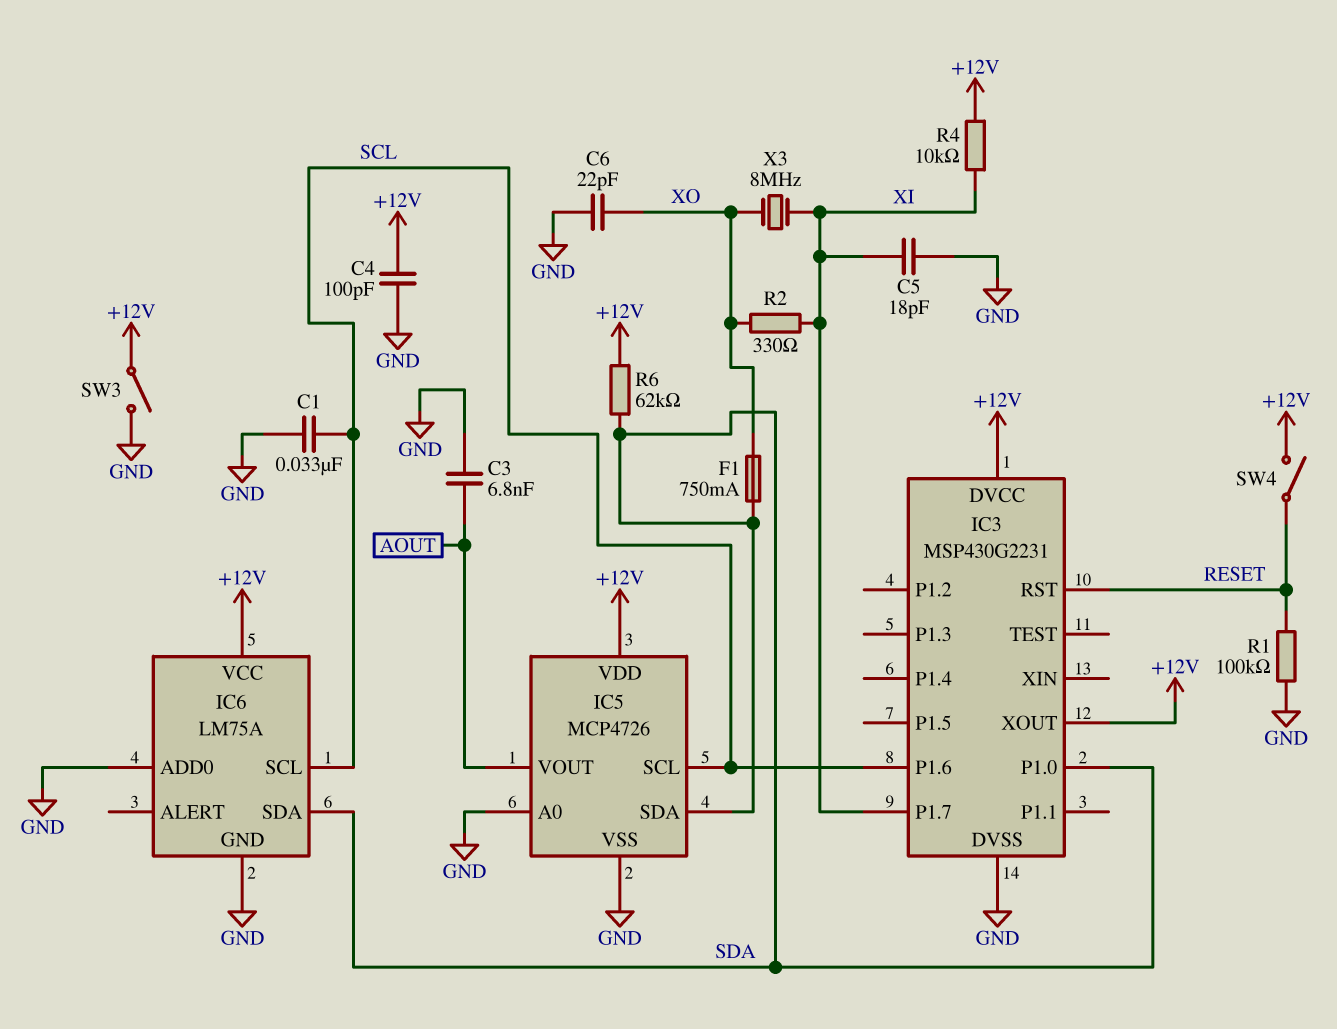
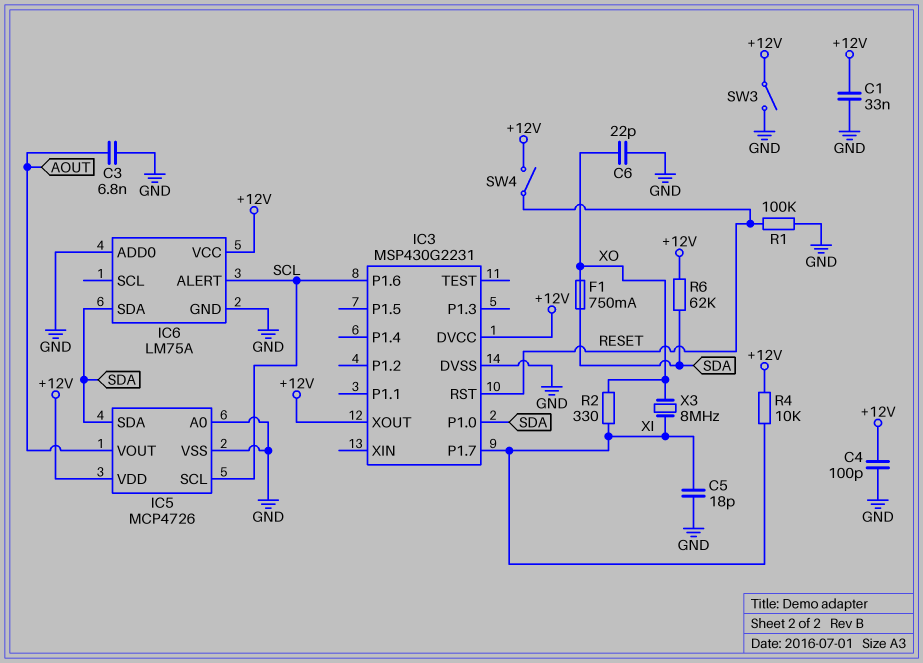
C1: 33nF (GND, SCL) -> 33nF (+12V, GND)
IC6 pin ALERT: none -> SCL
IC6 pin SCL: SCL -> none

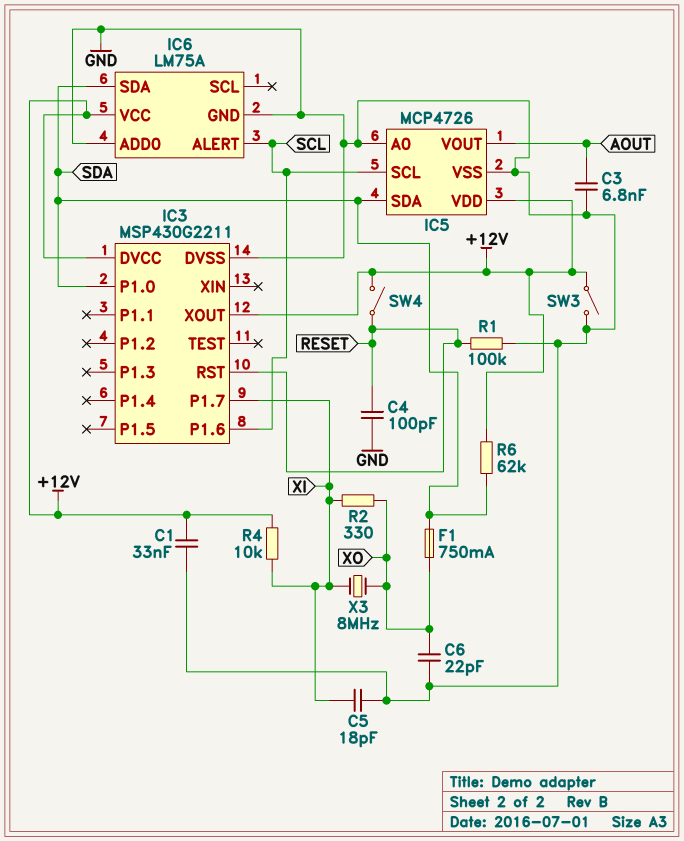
C4: 100pF (+12V, GND) -> 100pF (GND, RESET)
IC3: MSP430G2231 -> MSP430G2211

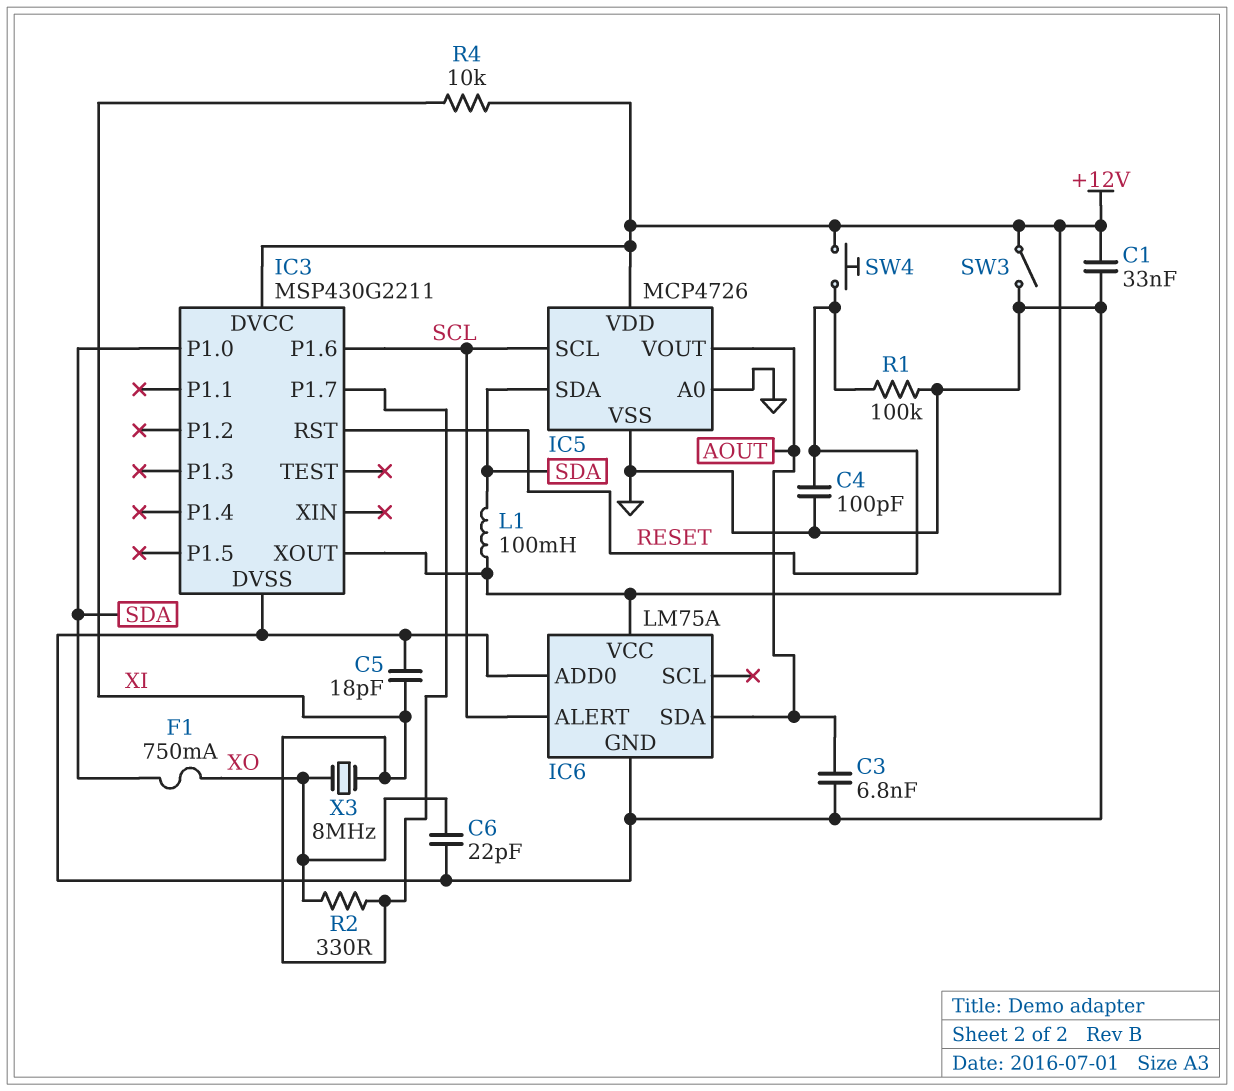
IC6 pin SDA: SDA -> AOUT
L1: none -> 100mH (+12V, SDA)
R6: 62k (+12V, SDA) -> none
SW4: switch (+12V, RESET) -> button (+12V, RESET)

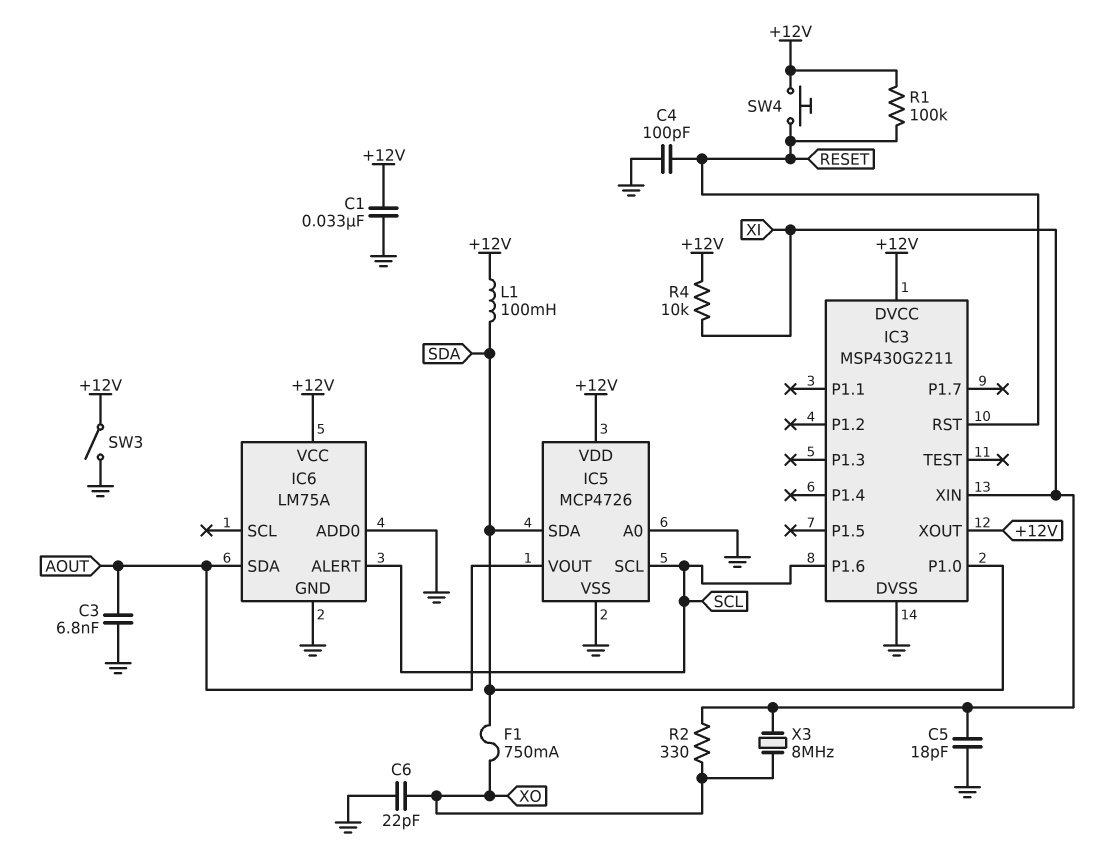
IC3 pin P1.7: XI -> none
IC3 pin XIN: none -> XI
R1: 100k (GND, RESET) -> 100k (+12V, RESET)

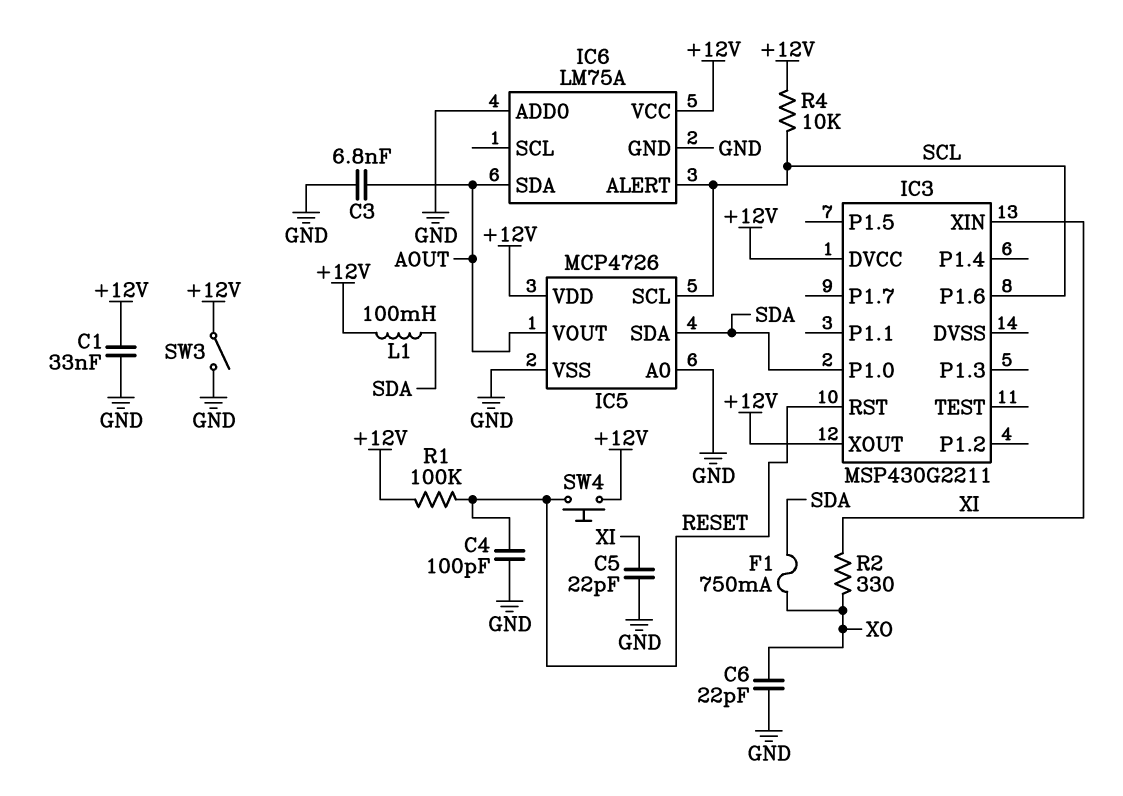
C5: 18pF (GND, XI) -> 22pF (GND, XI)
IC3 pin DVSS: GND -> none
R4: 10k (+12V, XI) -> 10k (+12V, SCL)
X3: 8MHz (XI, XO) -> none

